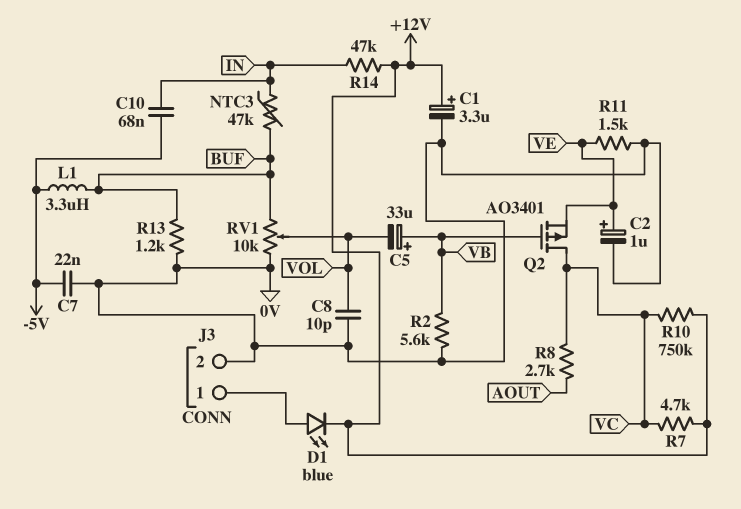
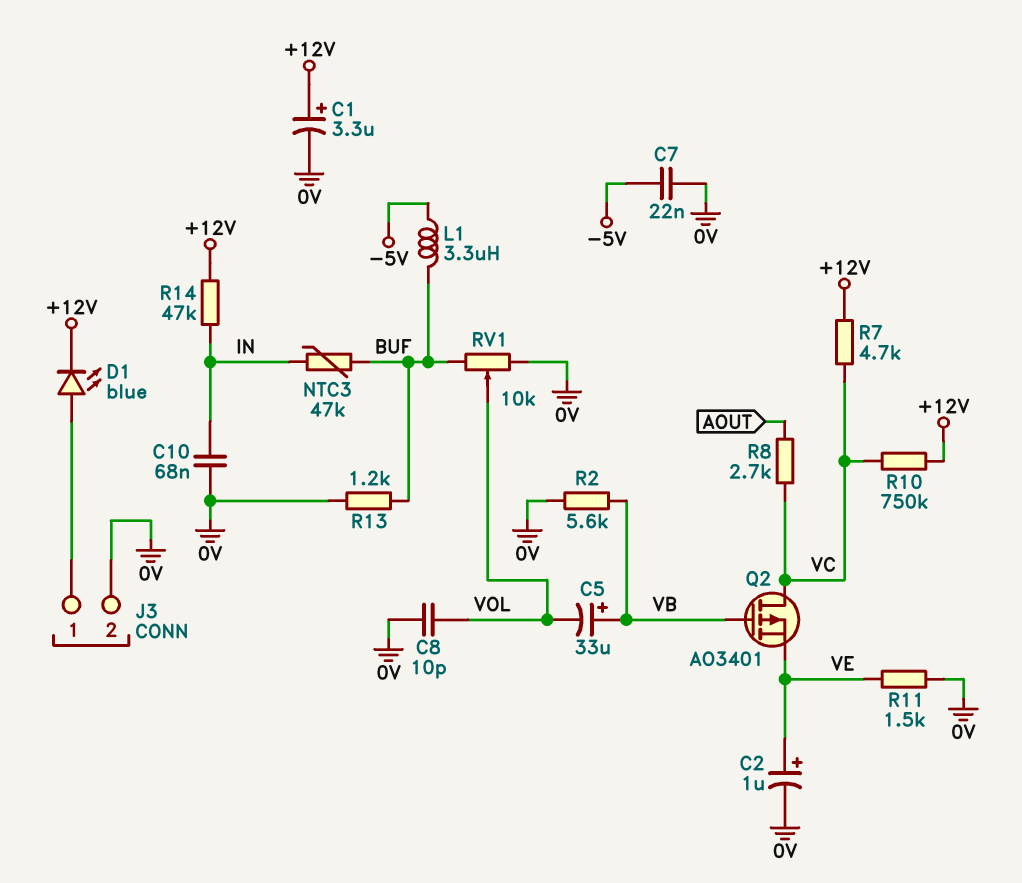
C10: 68nF (-5V, IN) -> 68nF (0V, IN)

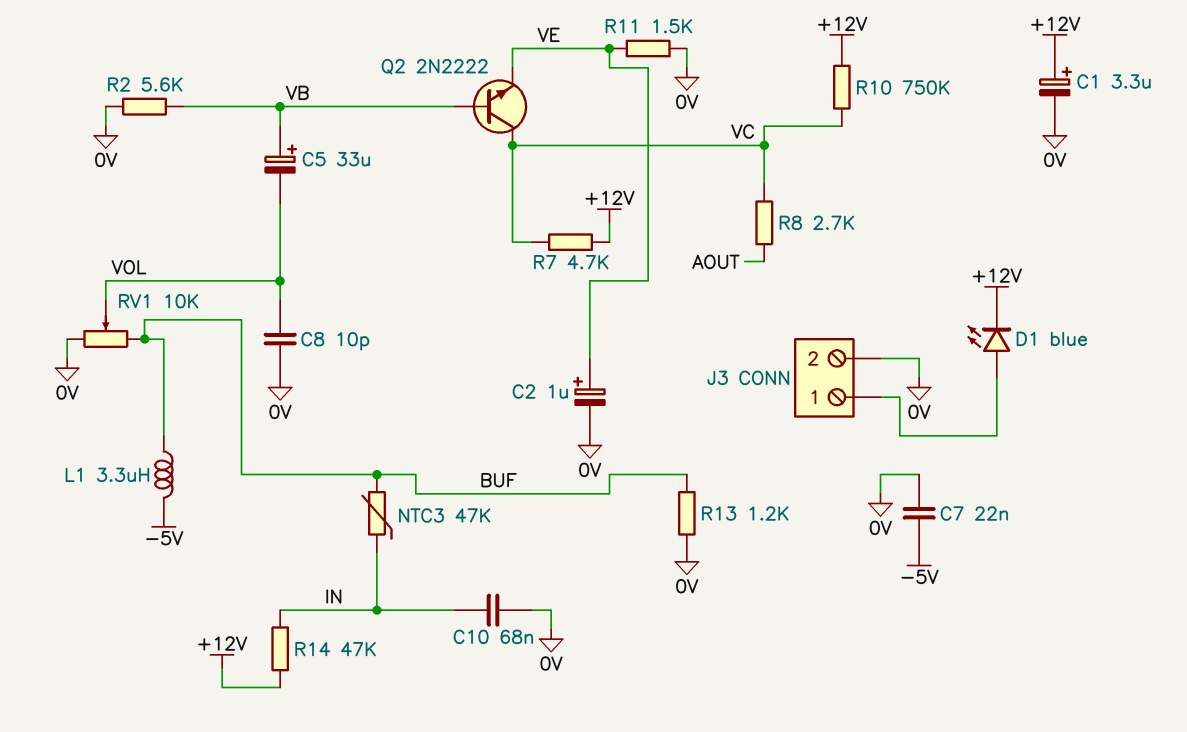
Q2: PMOS AO3401 (G VB, D VC, S VE) -> NPN 2N2222 (B VB, C VC, E VE)

